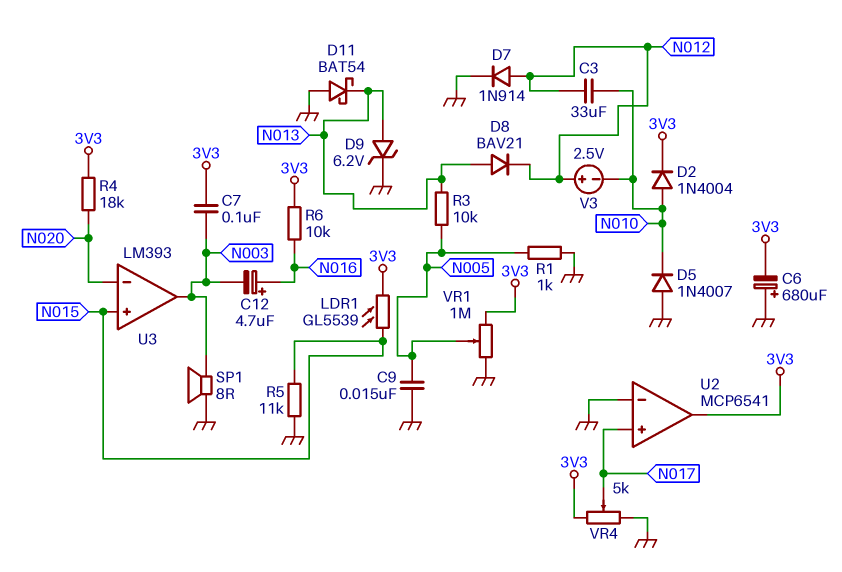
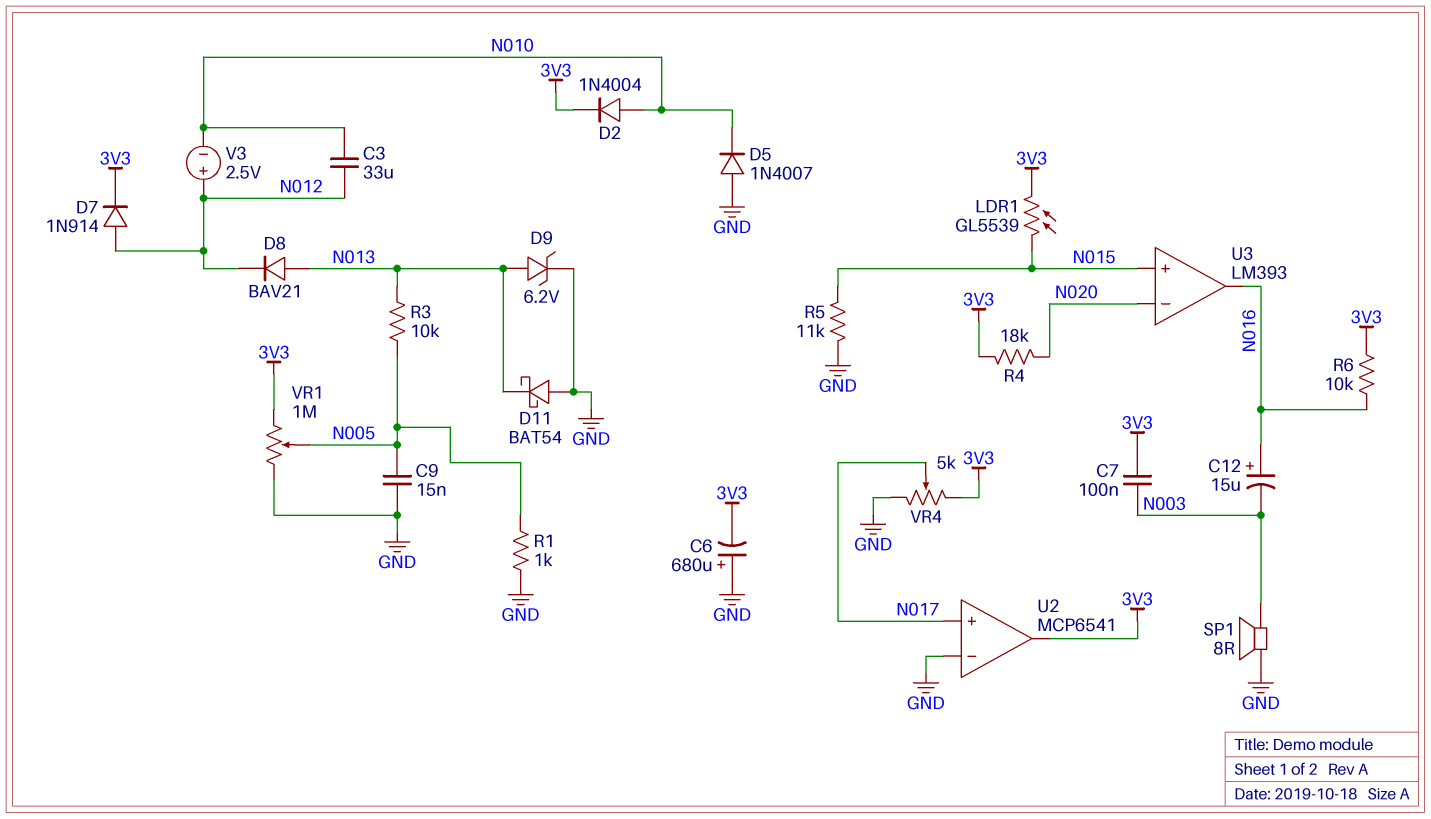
C12: 4.7uF (plus N016, minus N003) -> 15uF (plus N016, minus N003)
D7: diode 1N914 (A N012, K GND) -> diode 1N914 (A N012, K 3V3)
U3 pin out: N003 -> N016

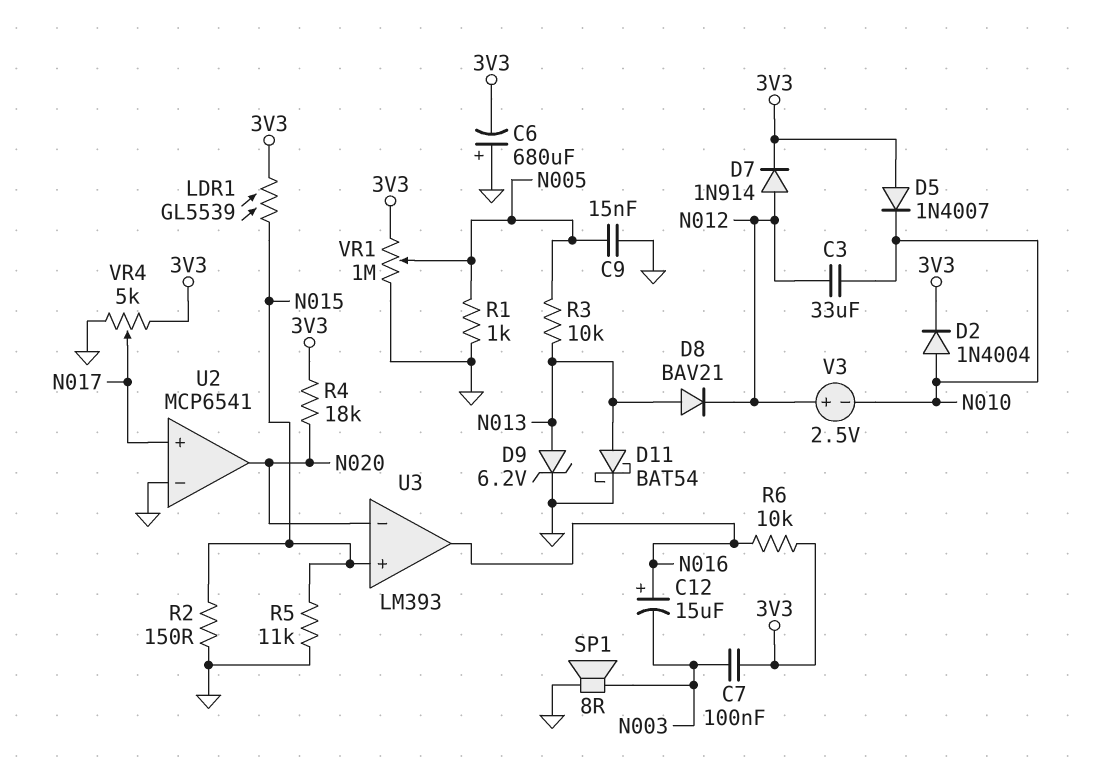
D5: diode 1N4007 (A GND, K N010) -> diode 1N4007 (A 3V3, K N010)
D11: schottky BAT54 (A GND, K N013) -> schottky BAT54 (A N013, K GND)
R2: none -> 150 (GND, N015)
U2 pin out: 3V3 -> N020

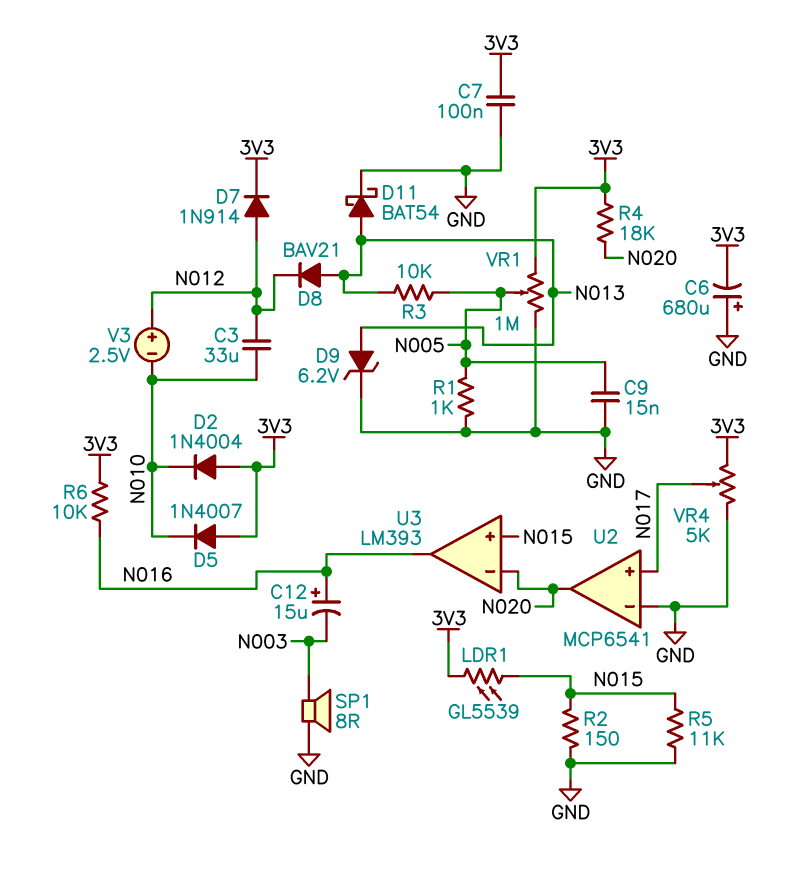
C7: 100nF (3V3, N003) -> 100nF (3V3, GND)
D2: diode 1N4004 (A N010, K 3V3) -> diode 1N4004 (A 3V3, K N010)

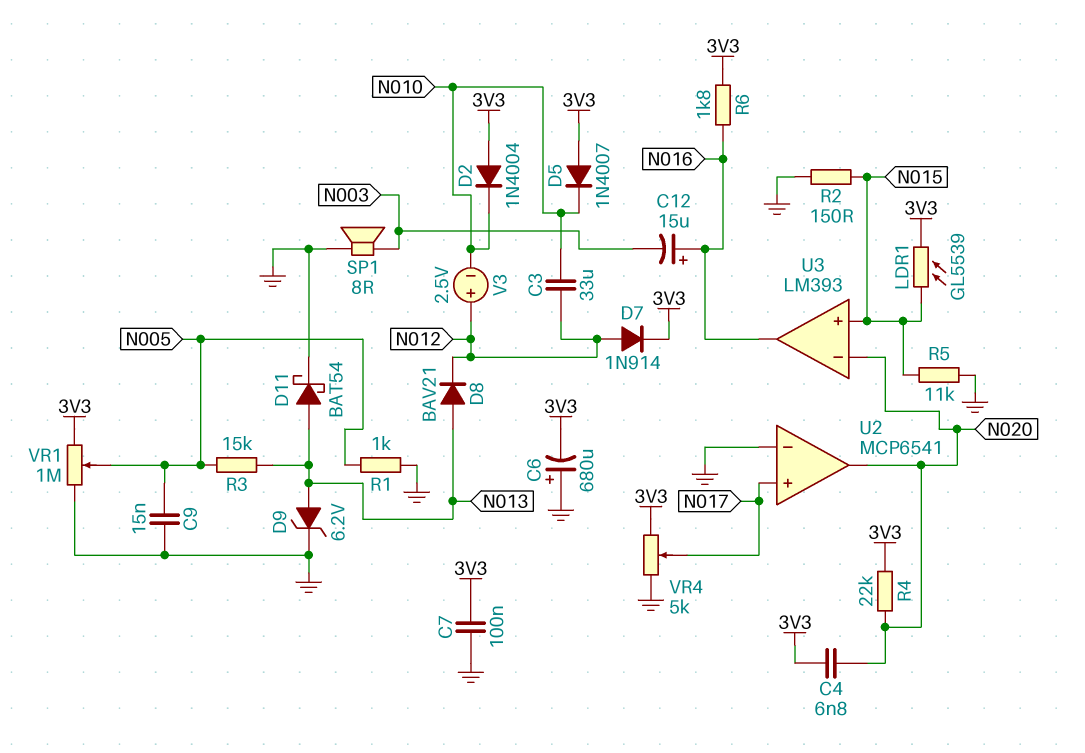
C4: none -> 6.8nF (3V3, N020)
R3: 10k (N005, N013) -> 15k (N005, N013)
R4: 18k (3V3, N020) -> 22k (3V3, N020)
R6: 10k (3V3, N016) -> 1.8k (3V3, N016)

